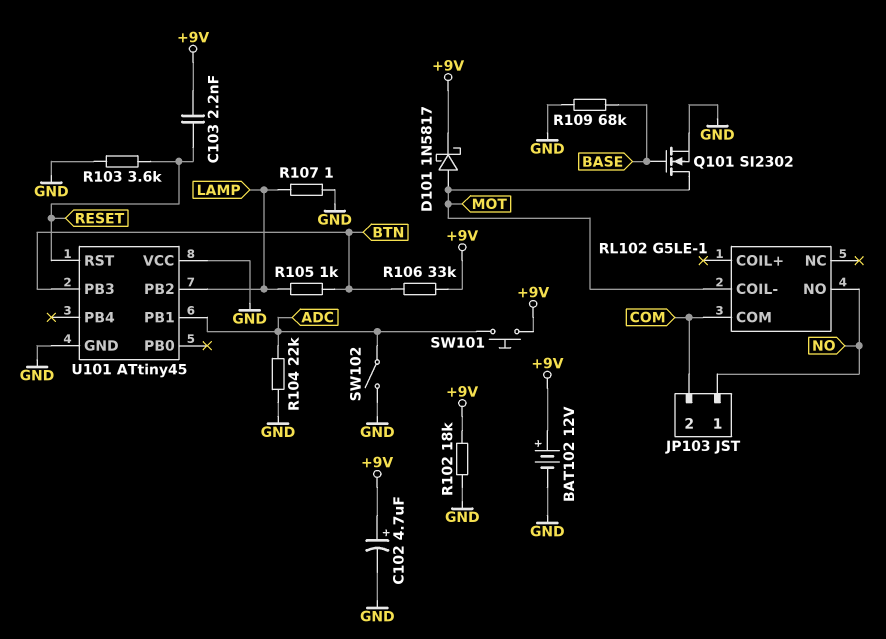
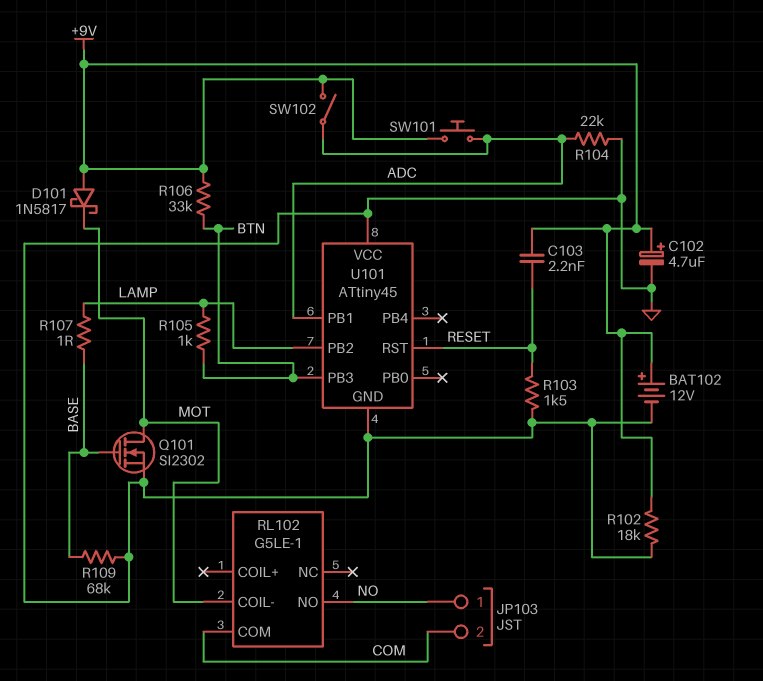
D101: schottky 1N5817 (A MOT, K +9V) -> schottky 1N5817 (A +9V, K MOT)
R103: 3.6k (GND, RESET) -> 1.5k (GND, RESET)
R107: 1 (GND, LAMP) -> 1 (BASE, LAMP)
SW102: switch (ADC, GND) -> switch (+9V, ADC)

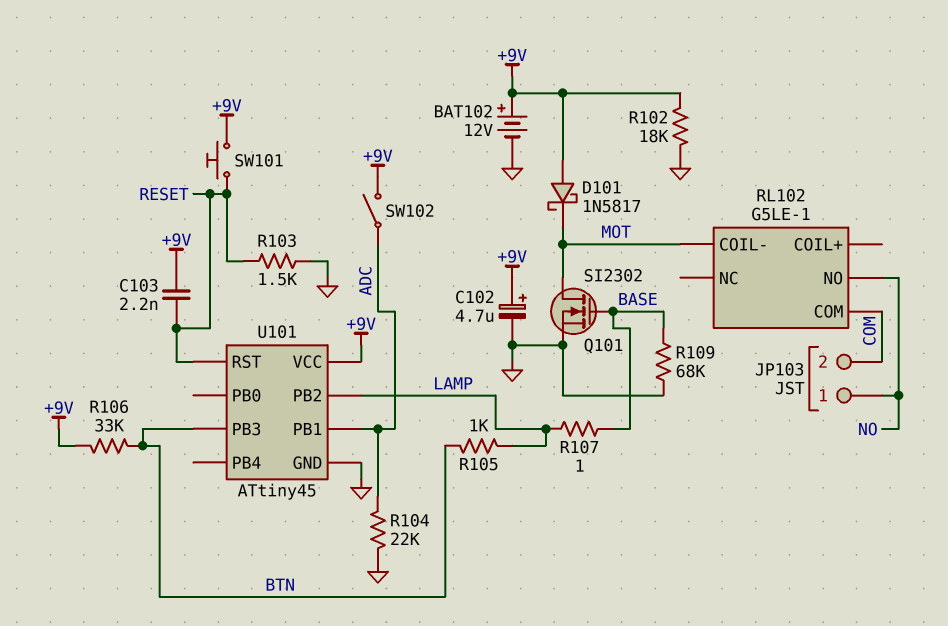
SW101: button (+9V, ADC) -> button (+9V, RESET)
U101 pin VCC: GND -> +9V

